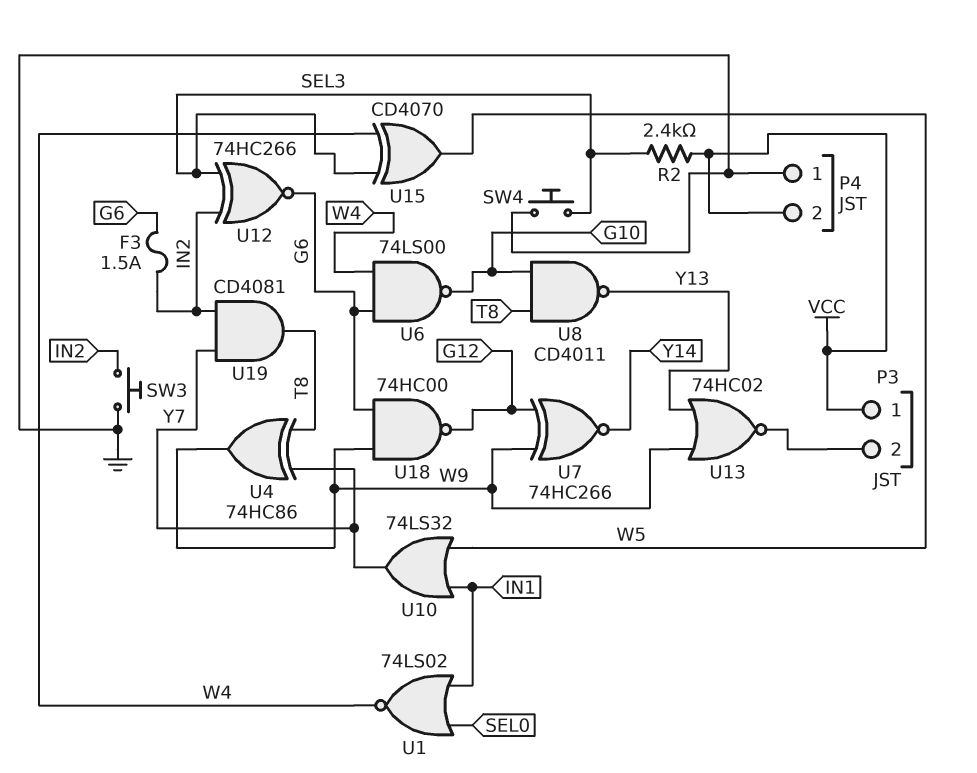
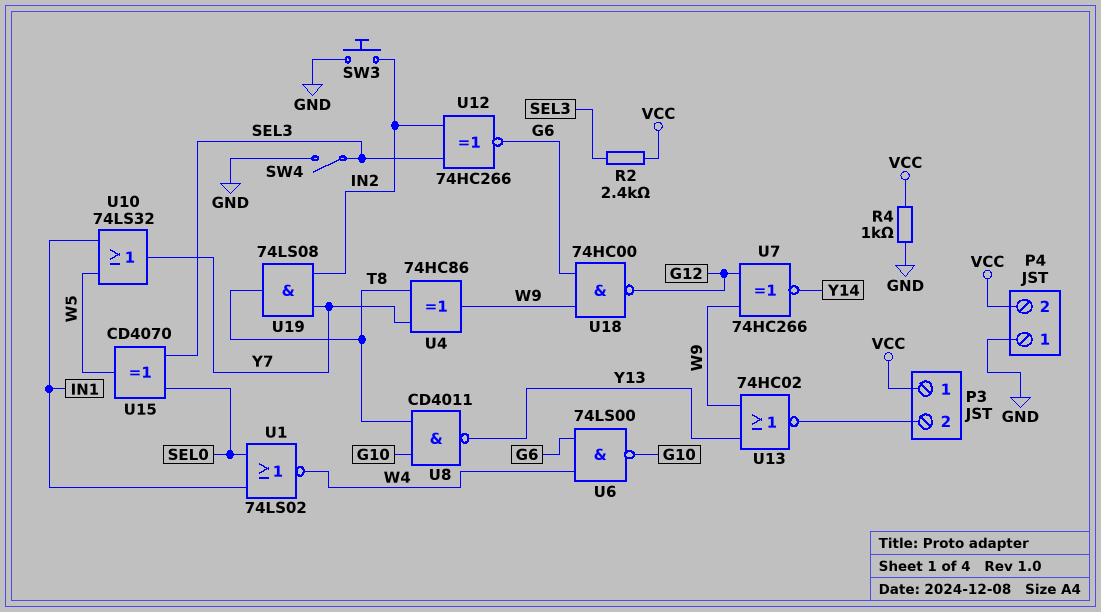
F3: 1.5A (G6, IN2) -> none
R4: none -> 1k (GND, VCC)
SW4: button (GND, SEL3) -> switch (GND, SEL3)
U15: XOR CD4070 (in SEL3, in W4, out W5) -> XOR CD4070 (in SEL0, in SEL3, out W5)
U19: AND CD4081 (in IN2, in Y7, out T8) -> AND 74LS08 (in IN2, in Y7, out T8)

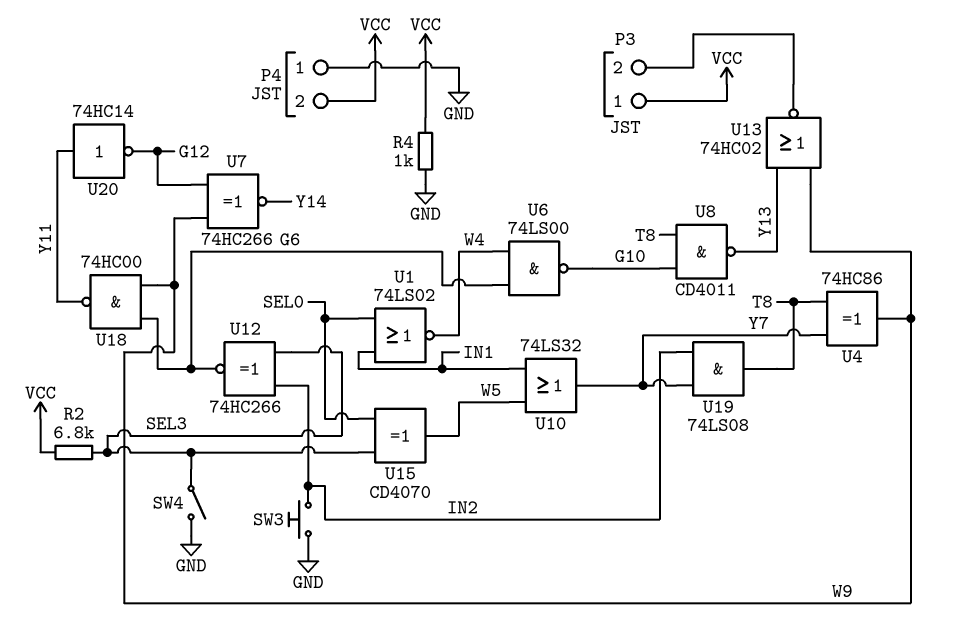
R2: 2.4k (SEL3, VCC) -> 6.8k (SEL3, VCC)
U18: NAND 74HC00 (in G6, in W9, out G12) -> NAND 74HC00 (in G6, in W9, out Y11)
U20: none -> NOT 74HC14 (in Y11, out G12)

